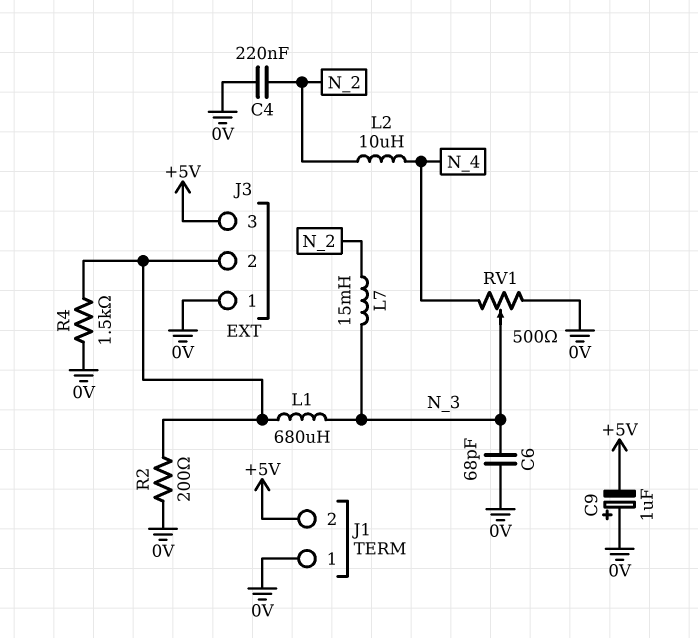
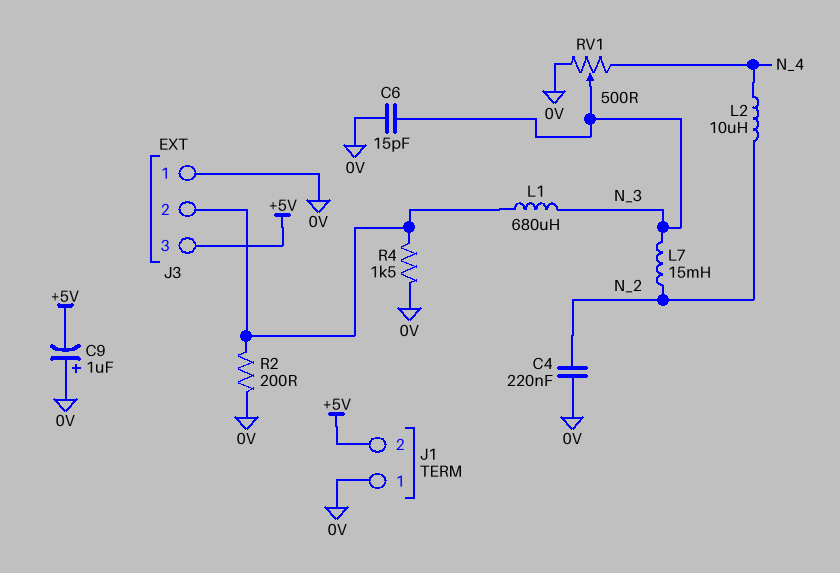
C6: 68pF (0V, N_3) -> 15pF (0V, N_3)

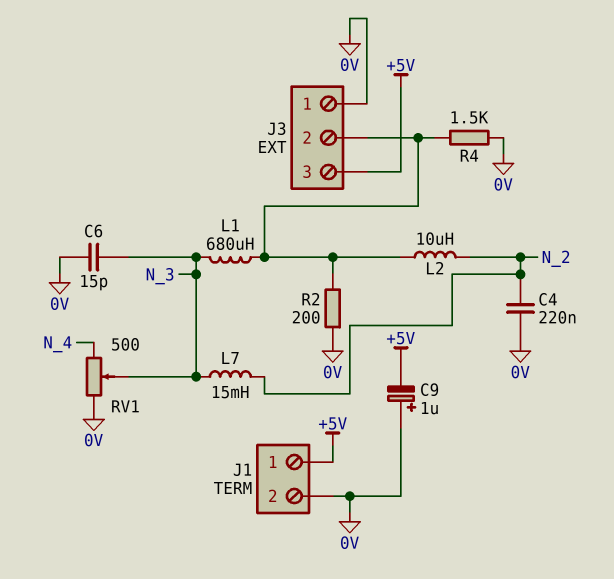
J1 pin 1: 0V -> +5V
J1 pin 2: +5V -> 0V
L2: 10uH (N_2, N_4) -> 10uH (J3/2, N_2)

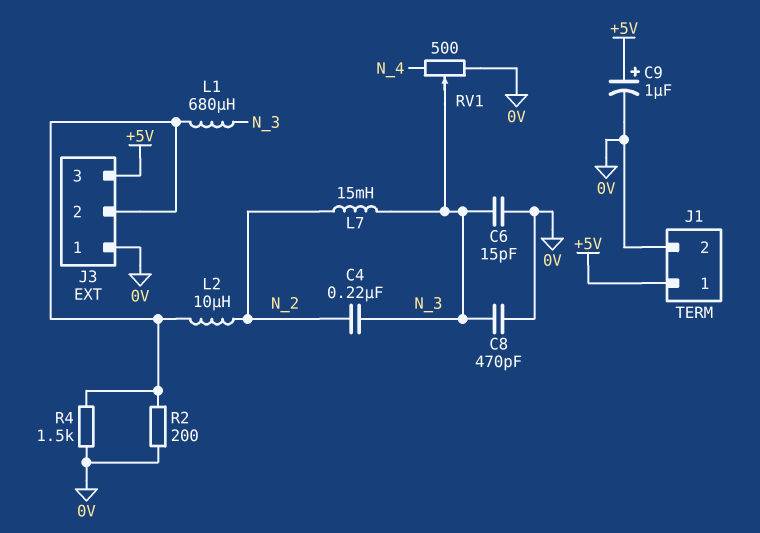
C4: 220nF (0V, N_2) -> 220nF (N_2, N_3)
C8: none -> 470pF (0V, N_3)
C9: 1uF (plus 0V, minus +5V) -> 1uF (plus +5V, minus 0V)

